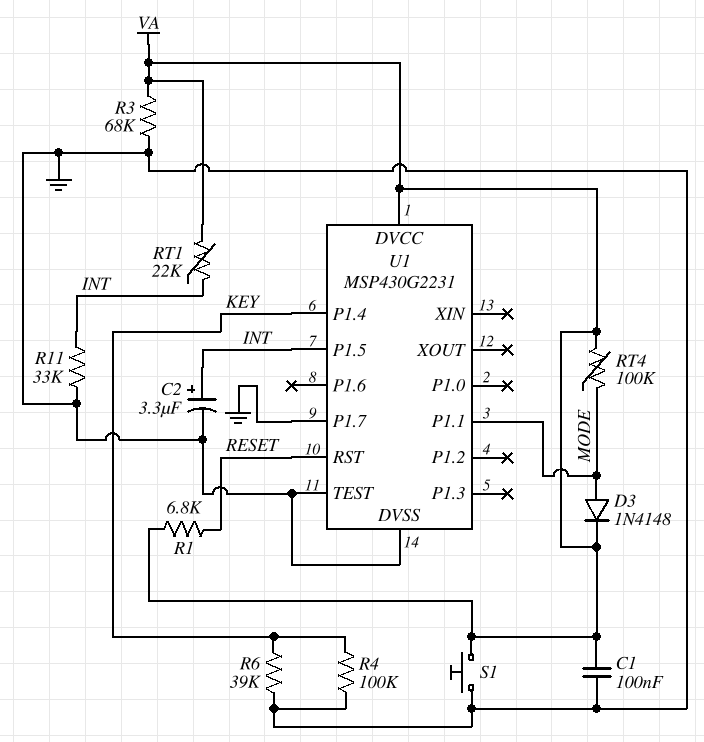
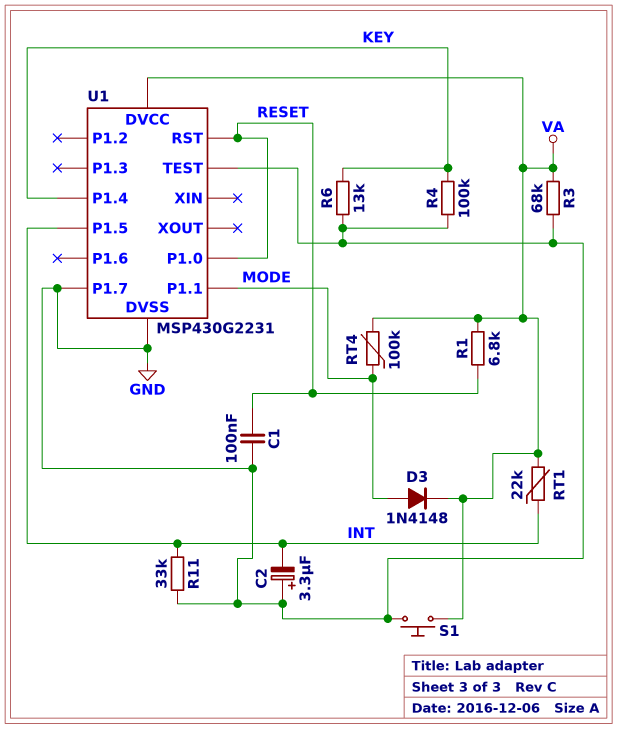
C1: 100nF (GND, VA) -> 100nF (GND, RESET)
C2: 3.3uF (plus INT, minus GND) -> 3.3uF (plus GND, minus INT)
R6: 39k (GND, KEY) -> 13k (GND, KEY)
U1 pin P1.0: none -> RESET

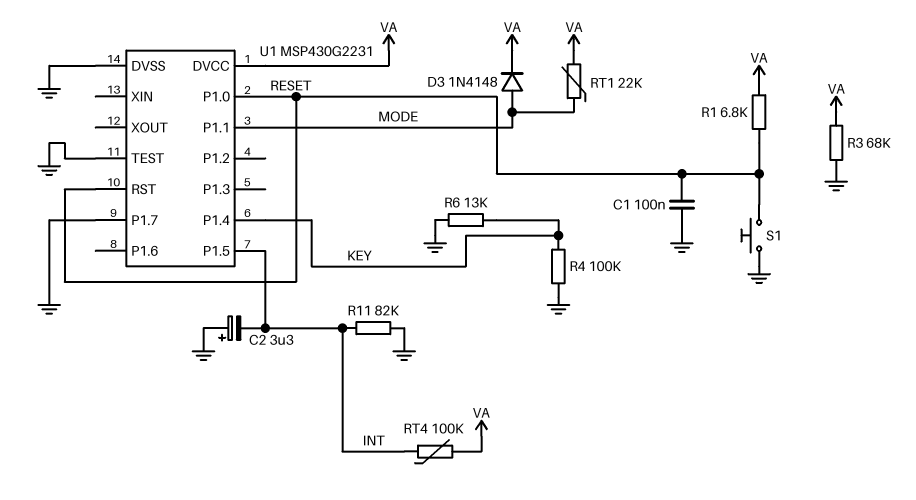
R11: 33k (GND, INT) -> 82k (GND, INT)
RT1: 22k (INT, VA) -> 22k (MODE, VA)
RT4: 100k (MODE, VA) -> 100k (INT, VA)
S1: button (GND, VA) -> button (GND, RESET)

